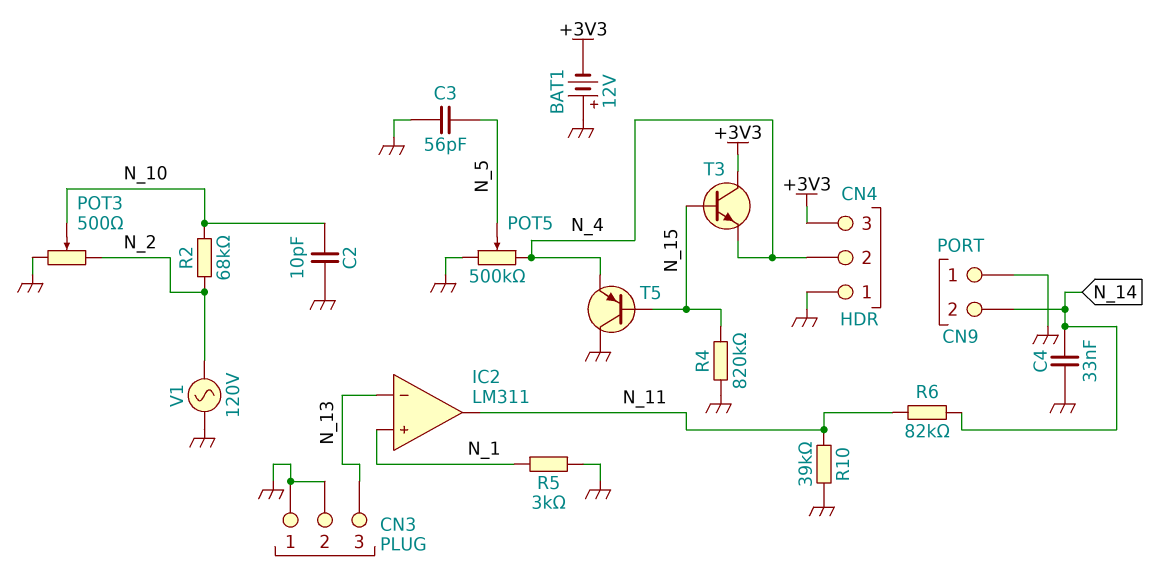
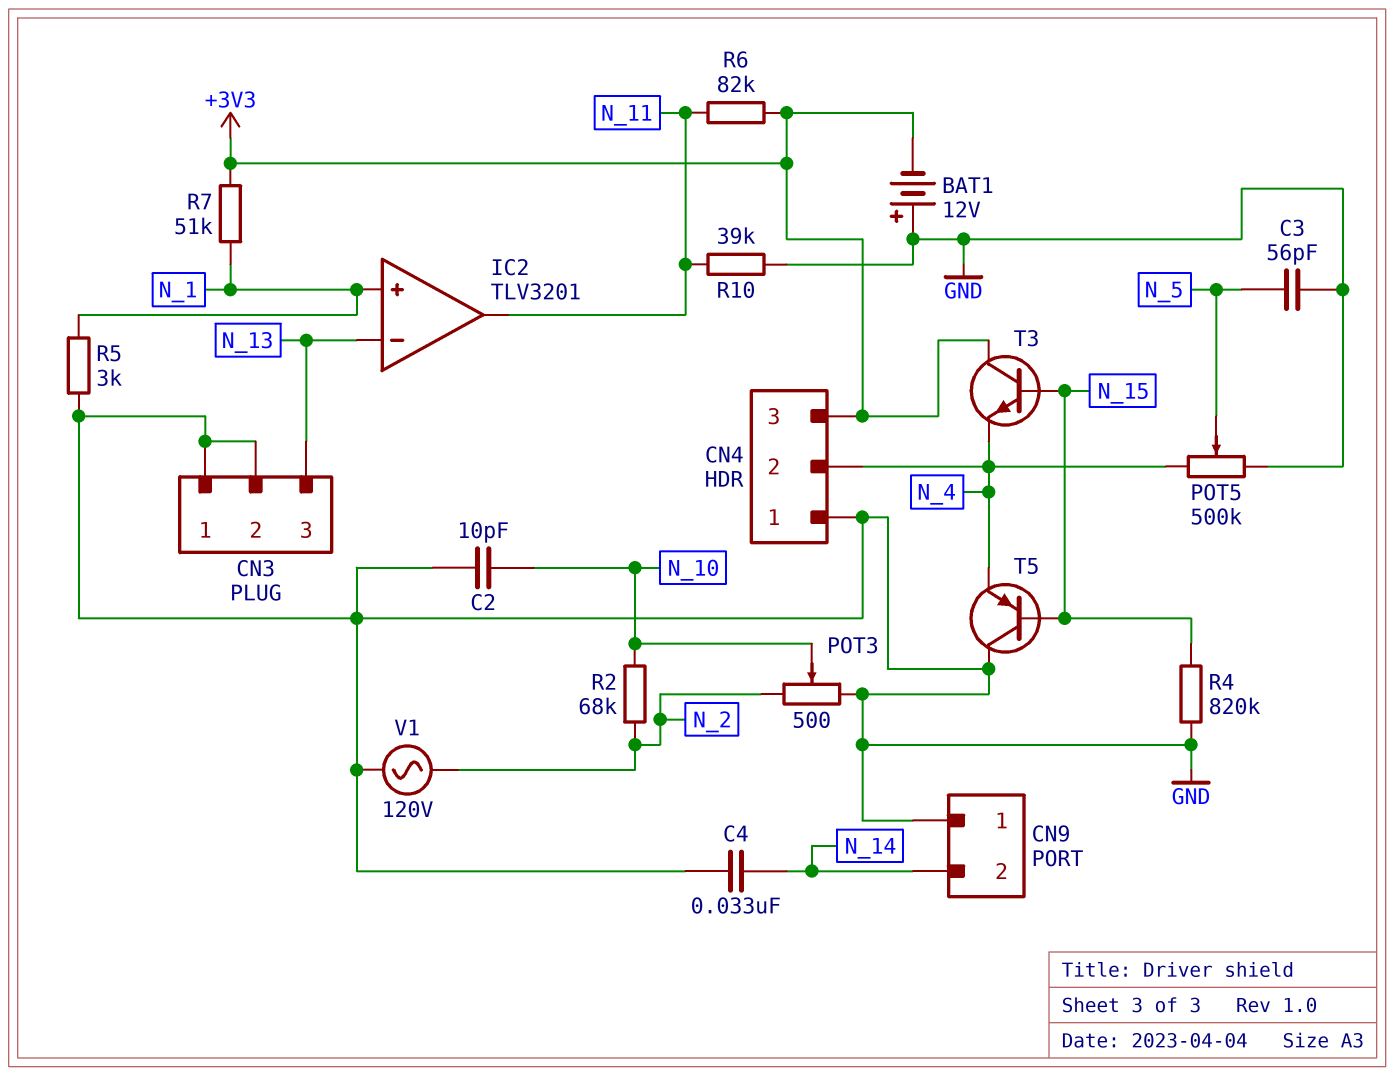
IC2: LM311 -> TLV3201
R6: 82k (N_11, N_14) -> 82k (+3V3, N_11)
R7: none -> 51k (+3V3, N_1)

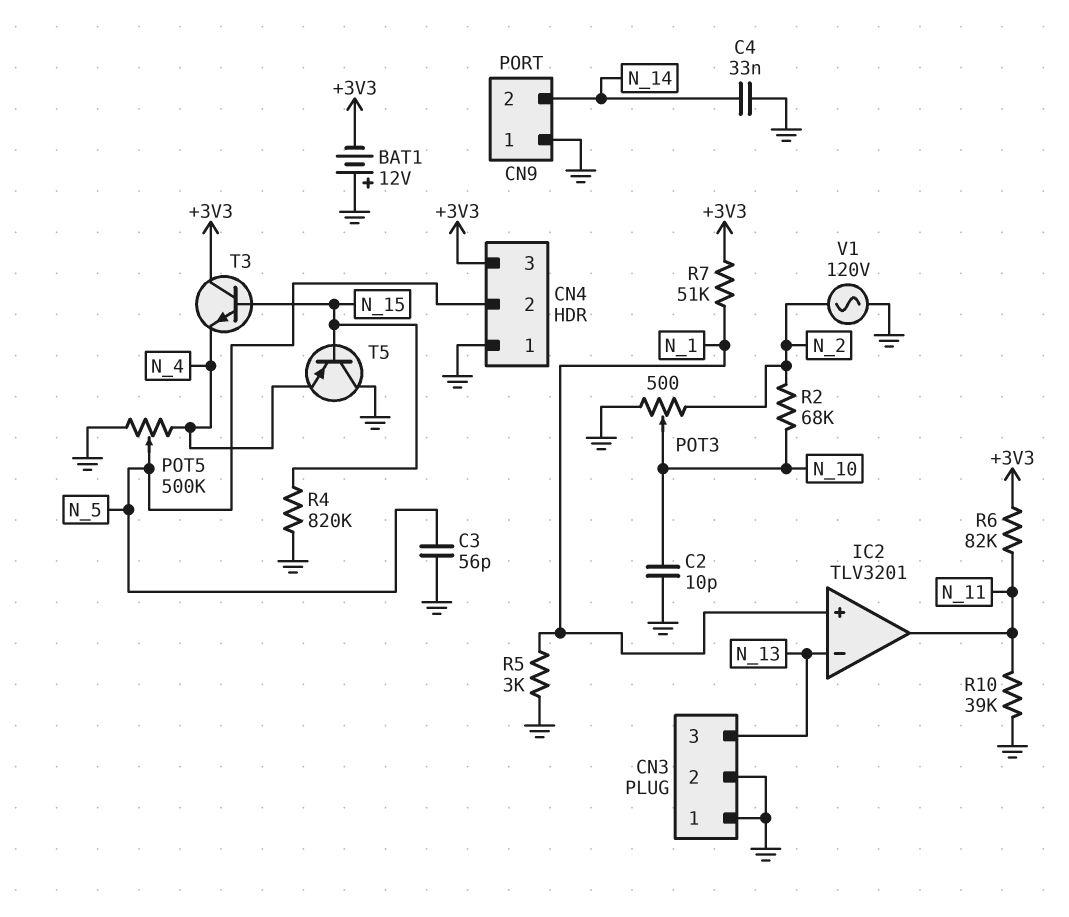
CN4 pin 2: N_4 -> N_5

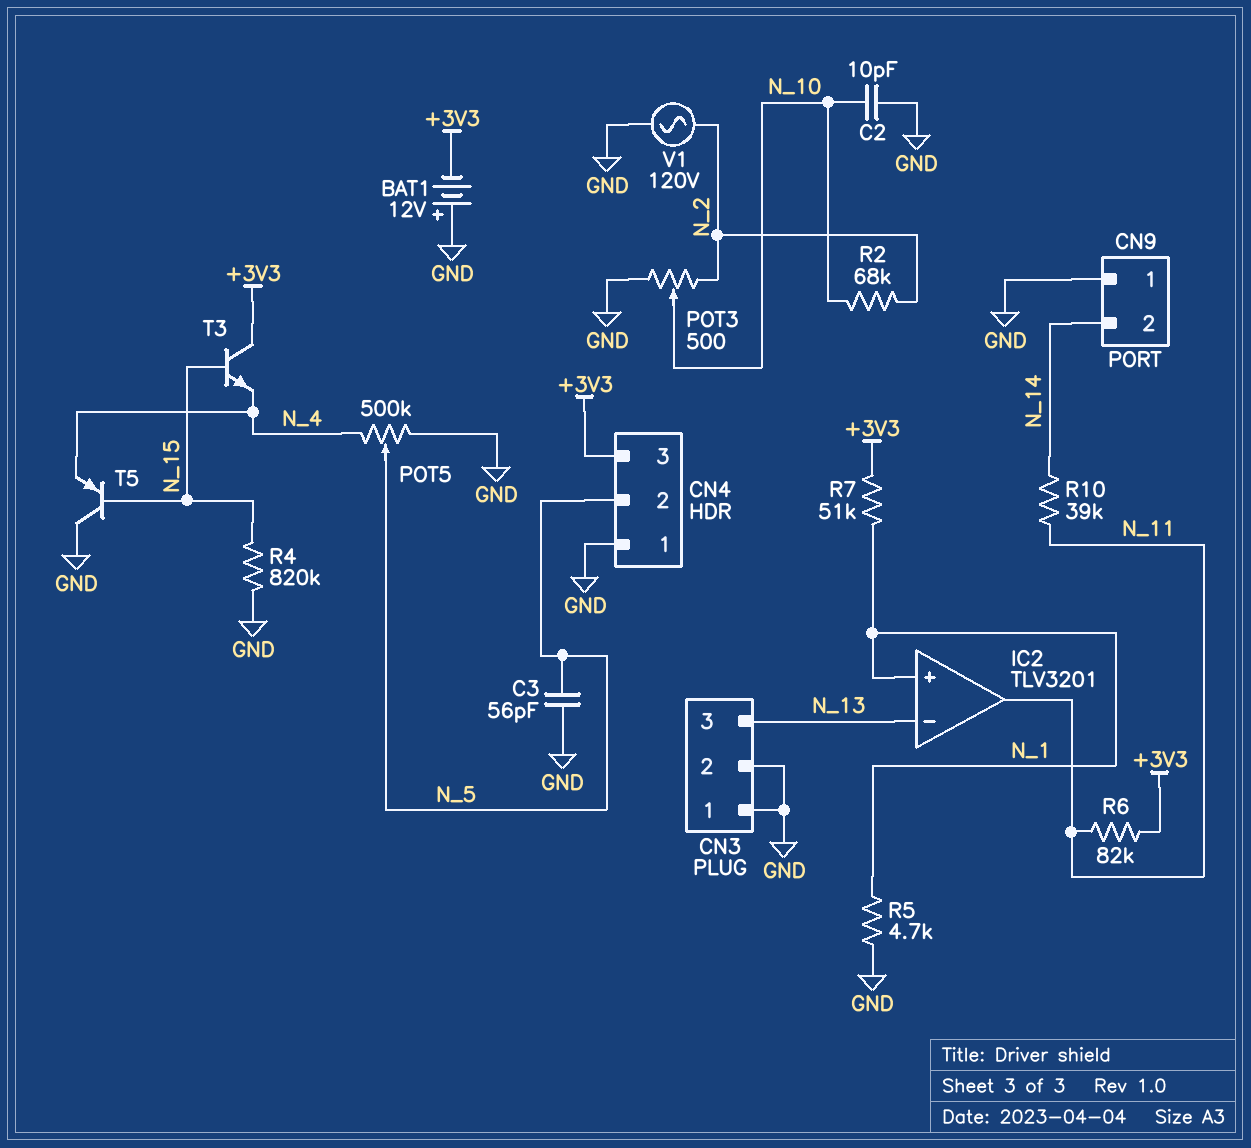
C4: 33nF (GND, N_14) -> none
R5: 3k (GND, N_1) -> 4.7k (GND, N_1)
R10: 39k (GND, N_11) -> 39k (N_11, N_14)

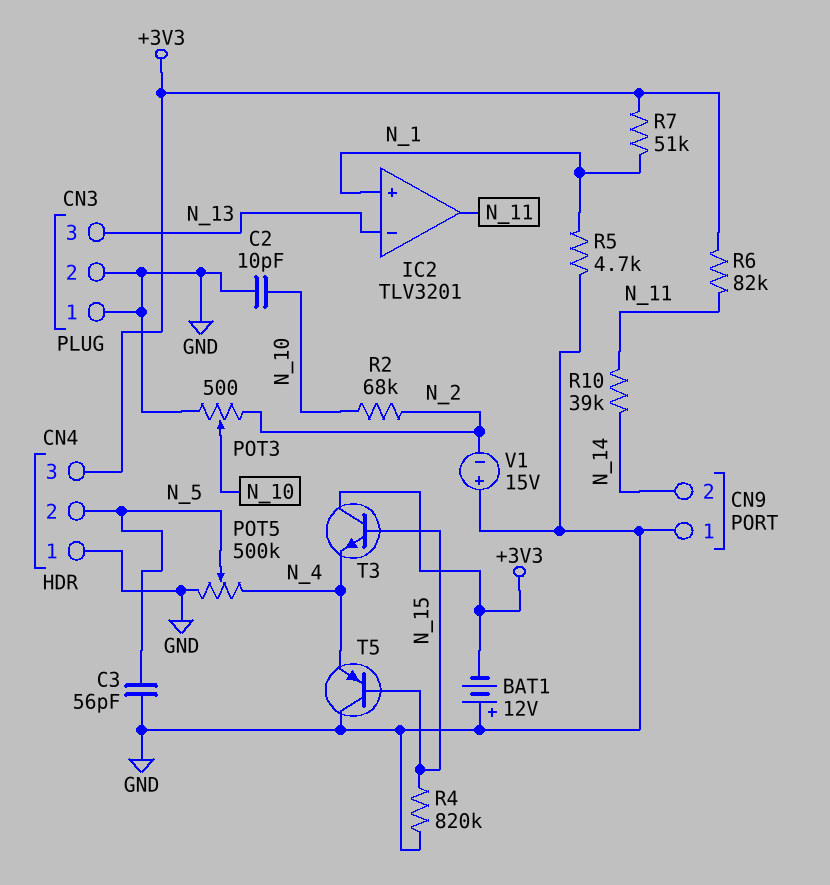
V1: AC 120V (GND, N_2) -> 15V (plus GND, minus N_2)

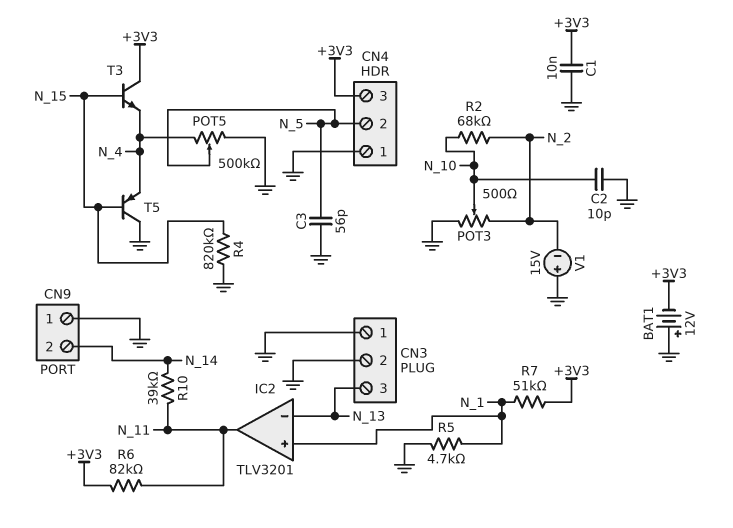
C1: none -> 10nF (+3V3, GND)

